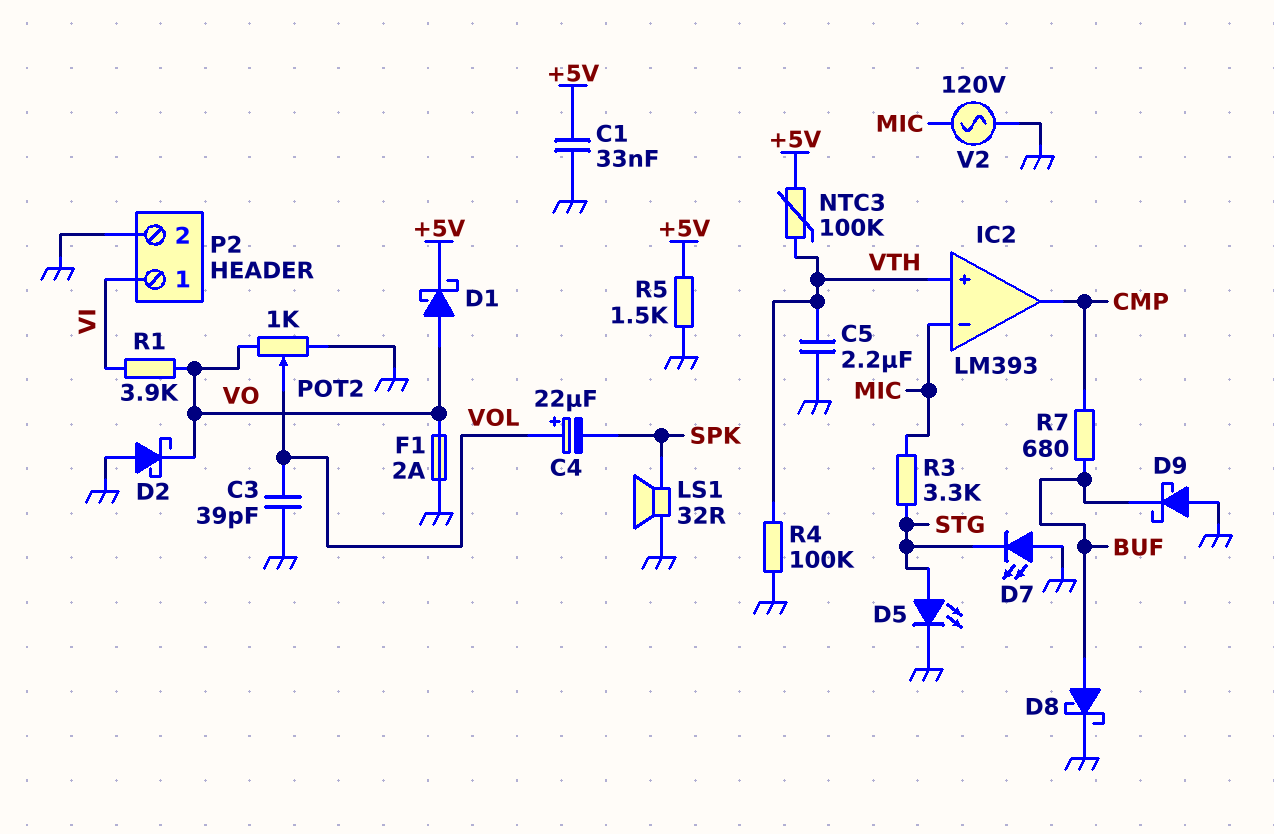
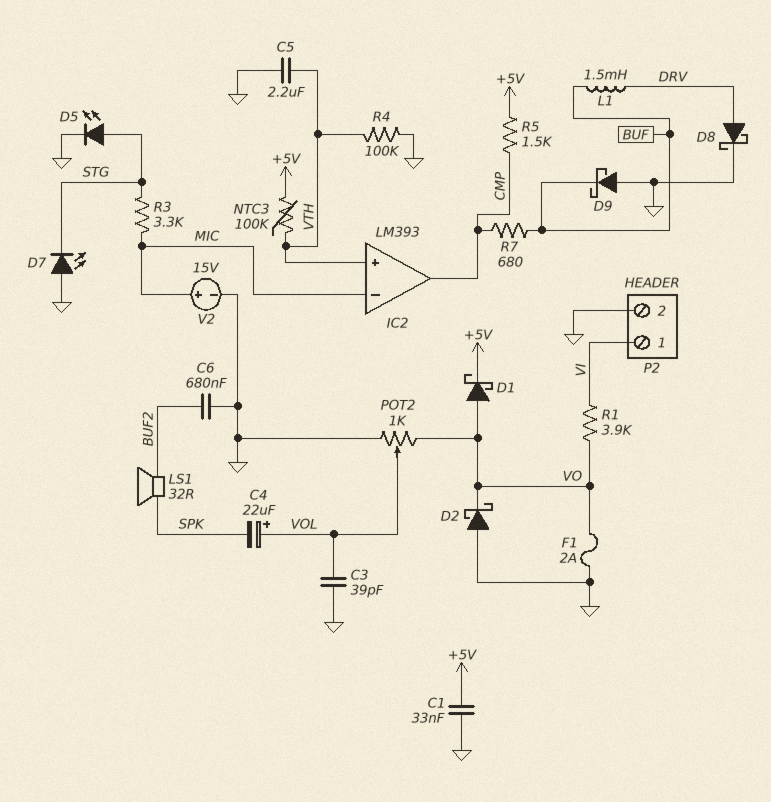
C6: none -> 680nF (BUF2, GND)
D8: schottky (A BUF, K GND) -> schottky (A DRV, K GND)
L1: none -> 1.5mH (BUF, DRV)
LS1: speaker 32R (GND, SPK) -> speaker 32R (BUF2, SPK)
R5: 1.5k (+5V, GND) -> 1.5k (+5V, CMP)
V2: AC 120V (GND, MIC) -> 15V (plus MIC, minus GND)

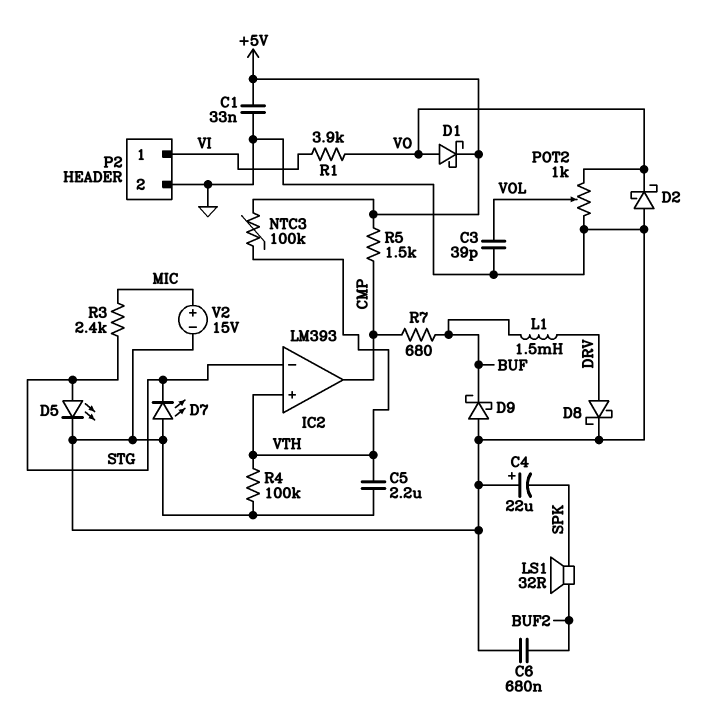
C4: 22uF (plus VOL, minus SPK) -> 22uF (plus GND, minus SPK)
F1: 2A (GND, VO) -> none
IC2 pin in-: MIC -> STG
R3: 3.3k (MIC, STG) -> 2.4k (MIC, STG)

